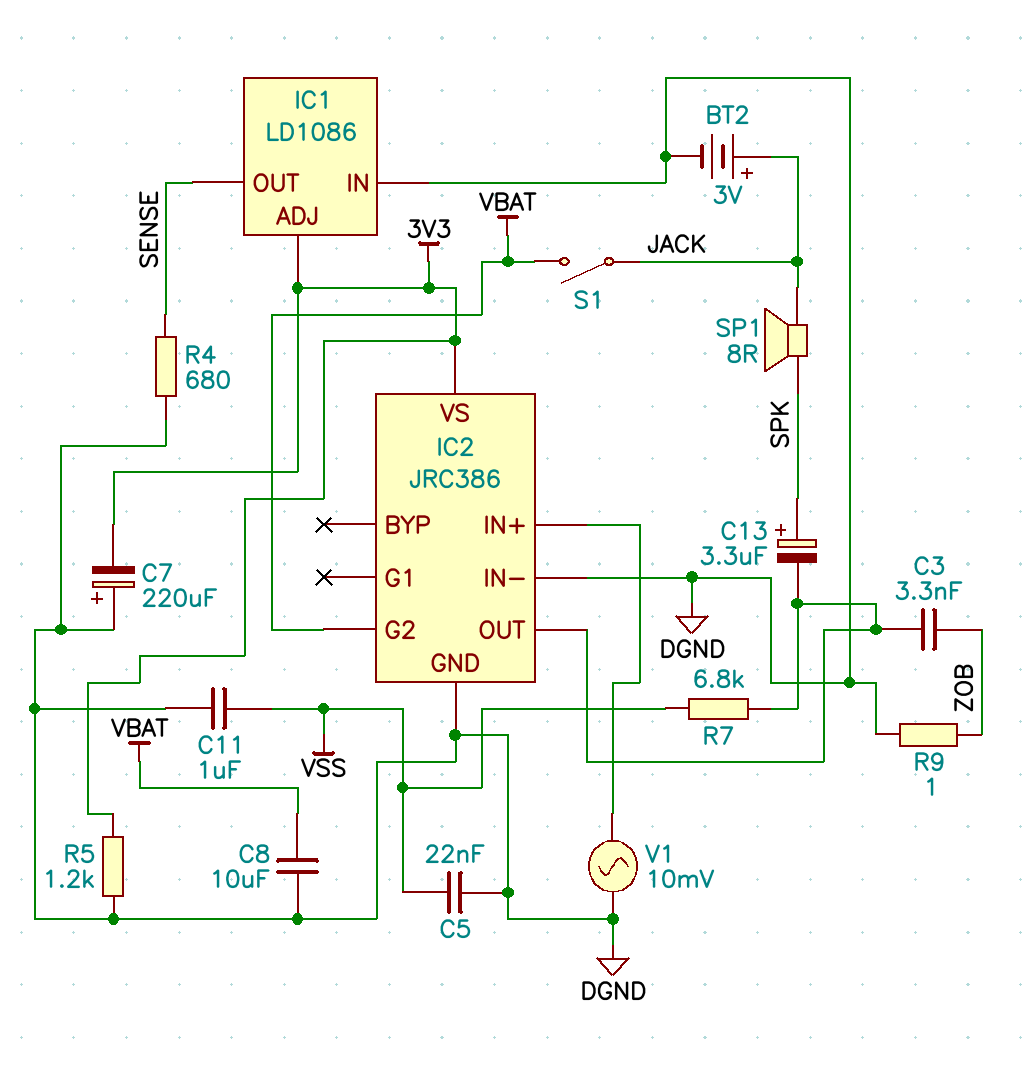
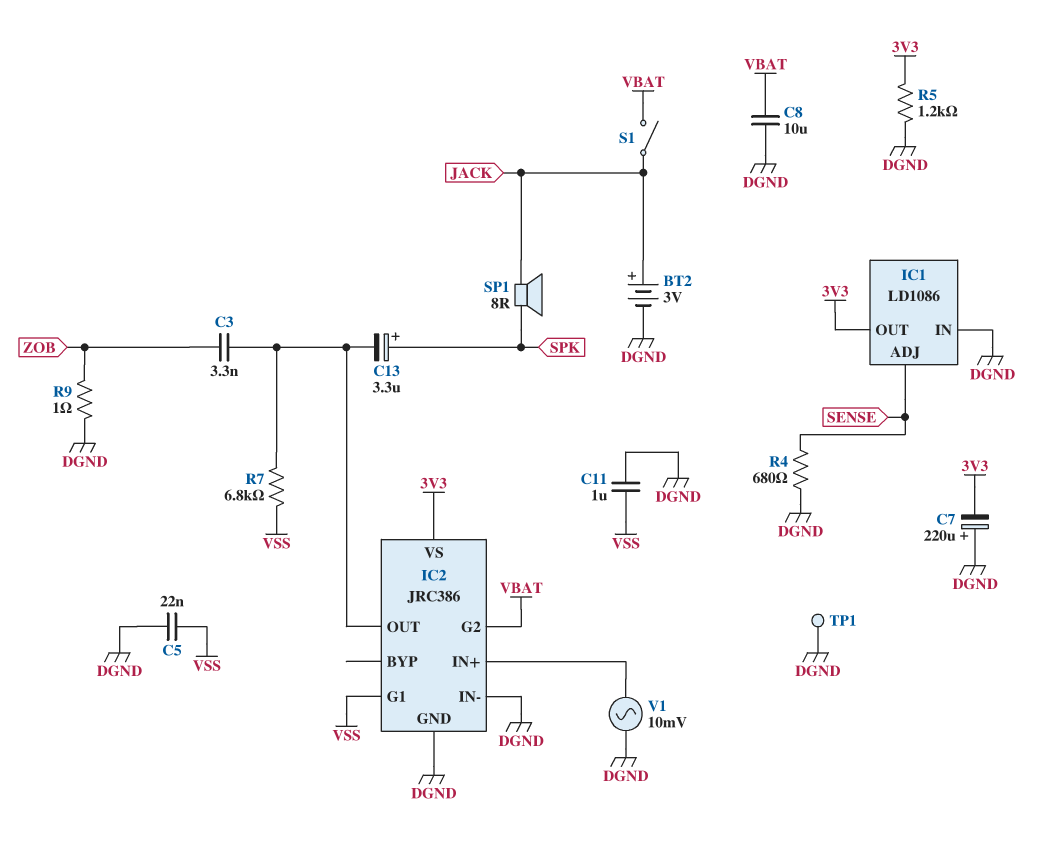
IC1 pin ADJ: 3V3 -> SENSE
IC1 pin OUT: SENSE -> 3V3
IC2 pin G1: none -> VSS
TP1: none -> test point (DGND)

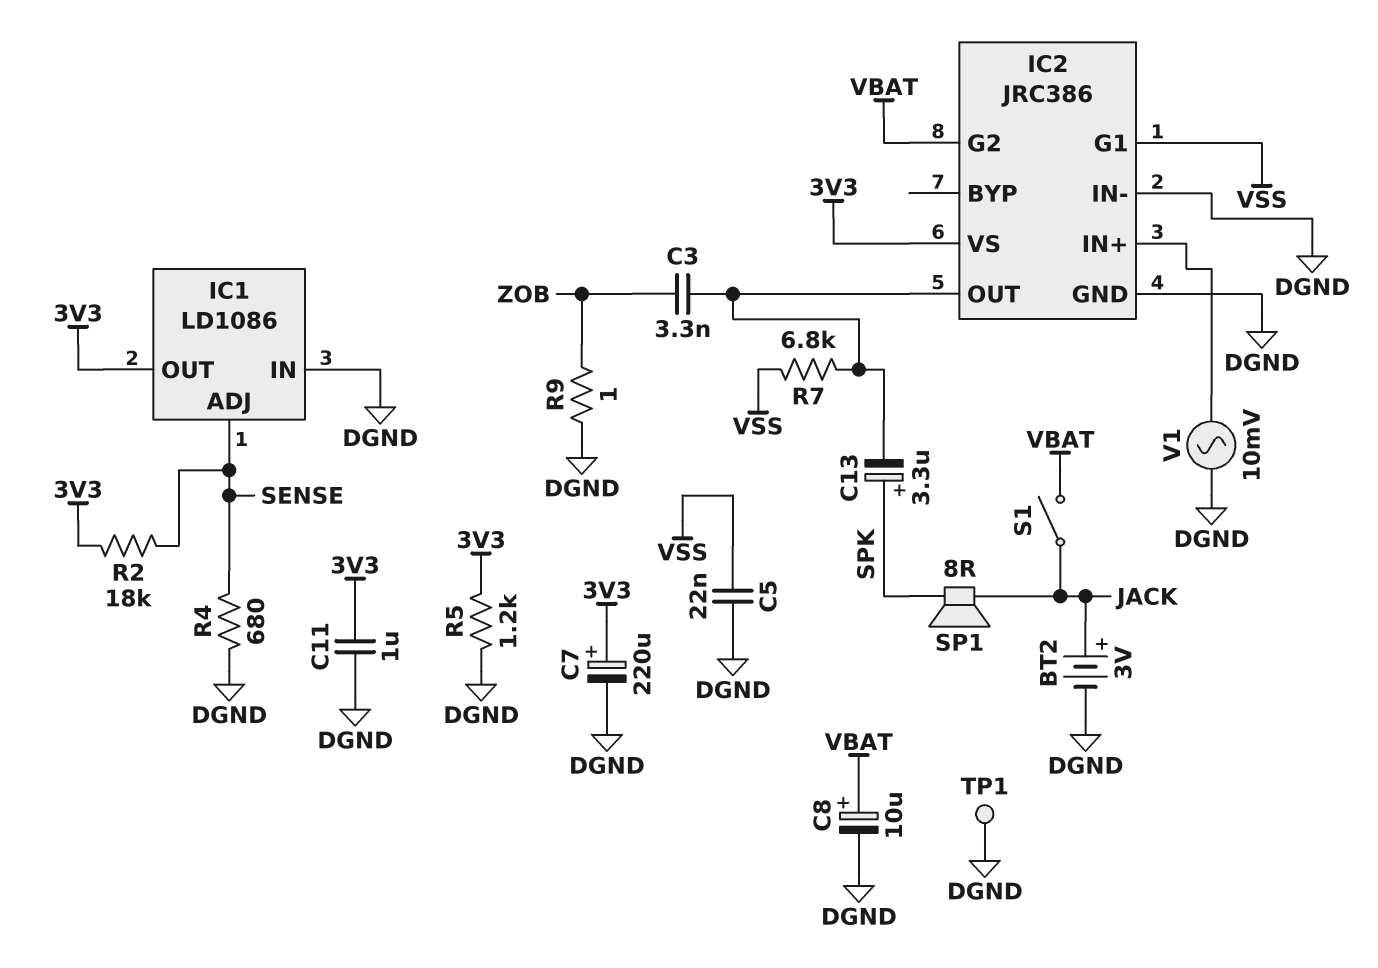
C7: 220uF (plus DGND, minus 3V3) -> 220uF (plus 3V3, minus DGND)
C8: 10uF (DGND, VBAT) -> 10uF (plus VBAT, minus DGND)
C11: 1uF (DGND, VSS) -> 1uF (3V3, DGND)
R2: none -> 18k (3V3, SENSE)

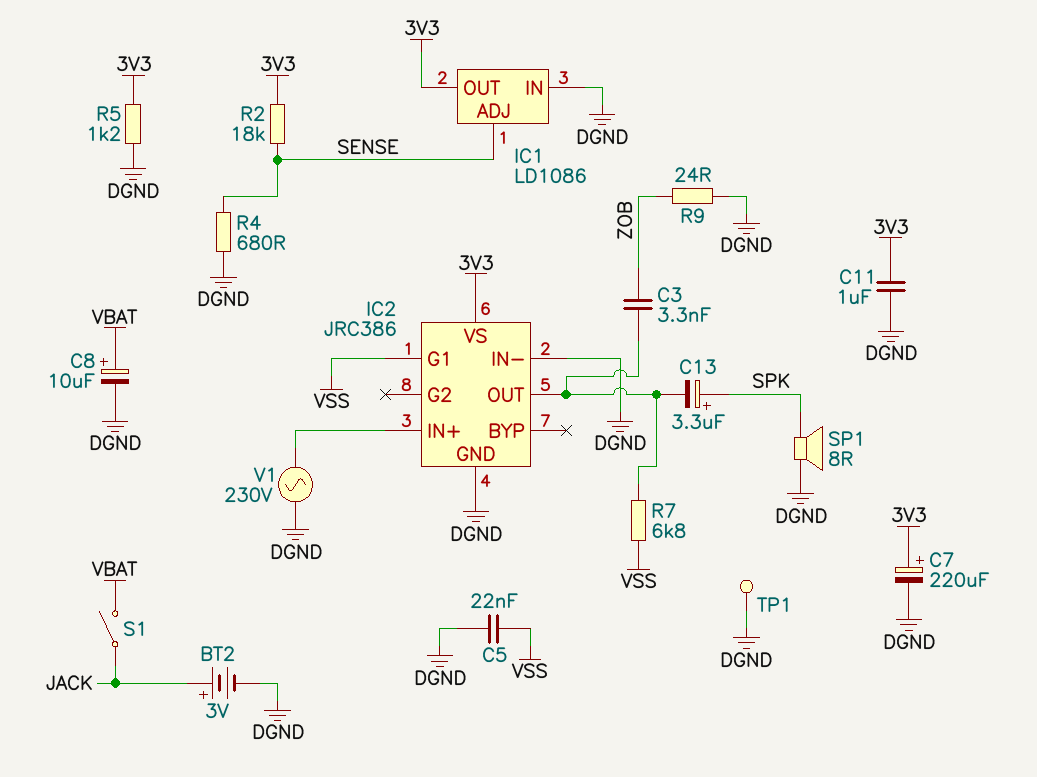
IC2 pin G2: VBAT -> none
R9: 1 (DGND, ZOB) -> 24 (DGND, ZOB)
SP1: speaker 8R (JACK, SPK) -> speaker 8R (DGND, SPK)
V1: AC 10mV (DGND, IC2/IN+) -> AC 230V (DGND, IC2/IN+)

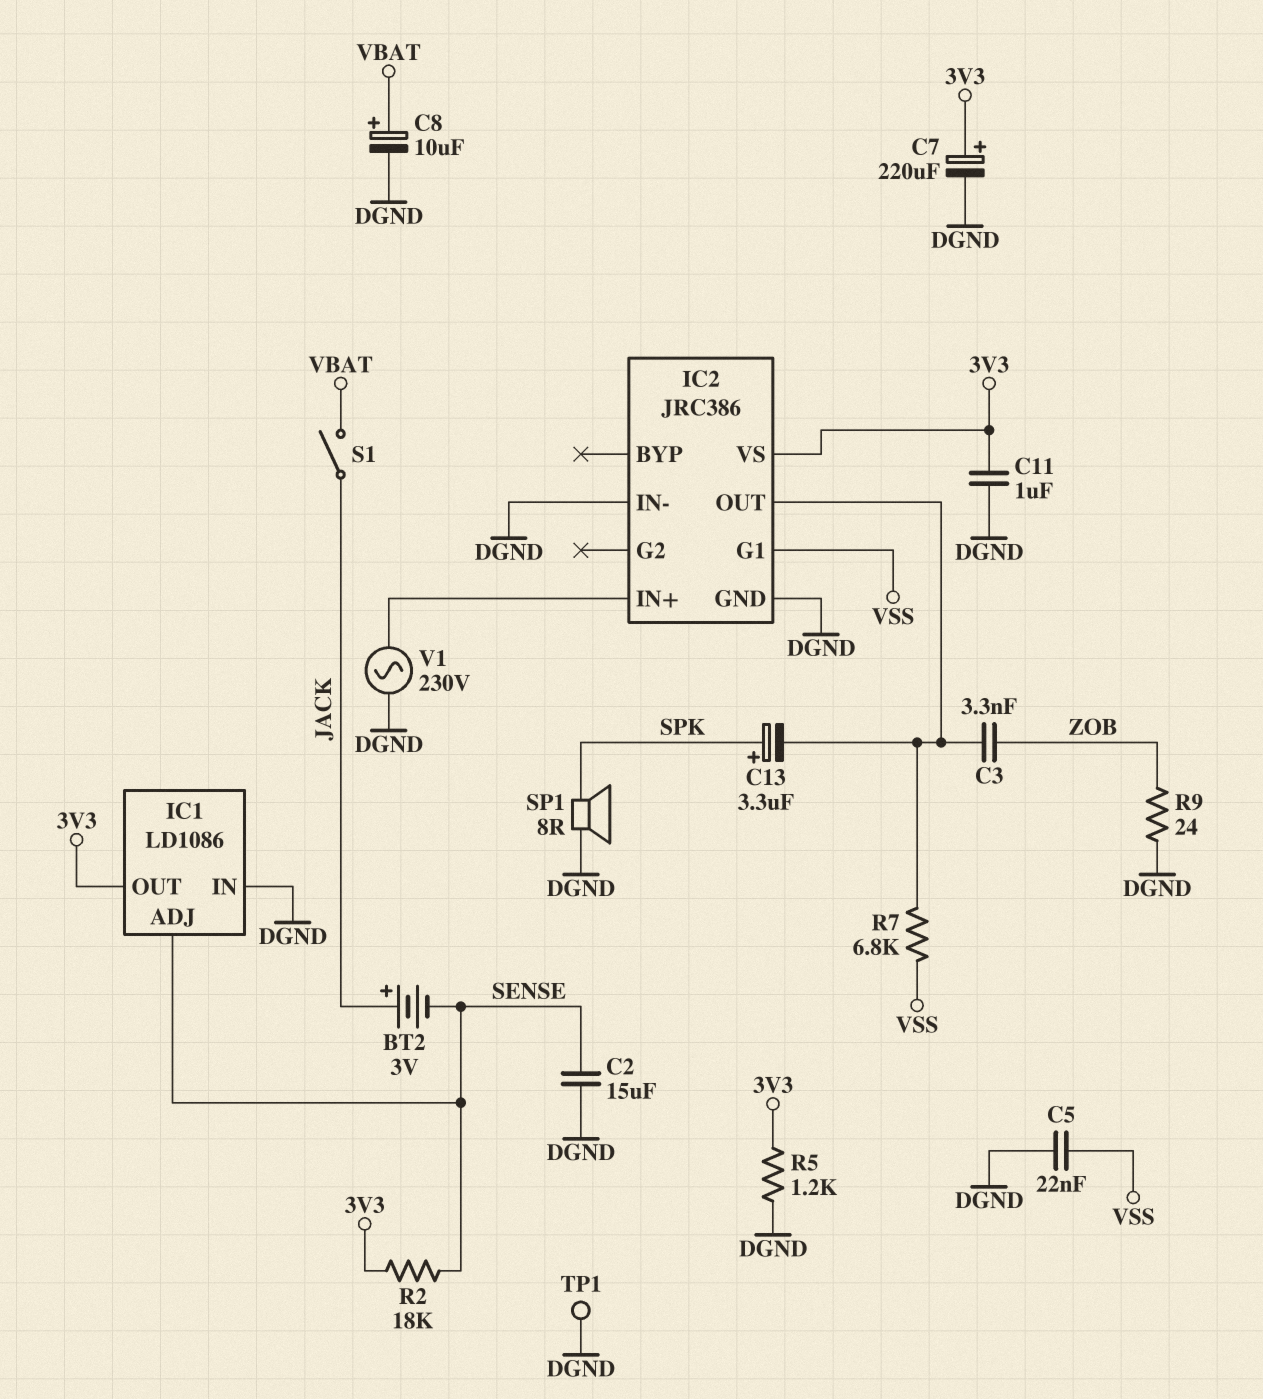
BT2: 3V (plus JACK, minus DGND) -> 3V (plus JACK, minus SENSE)
C2: none -> 15uF (DGND, SENSE)
R4: 680 (DGND, SENSE) -> none

